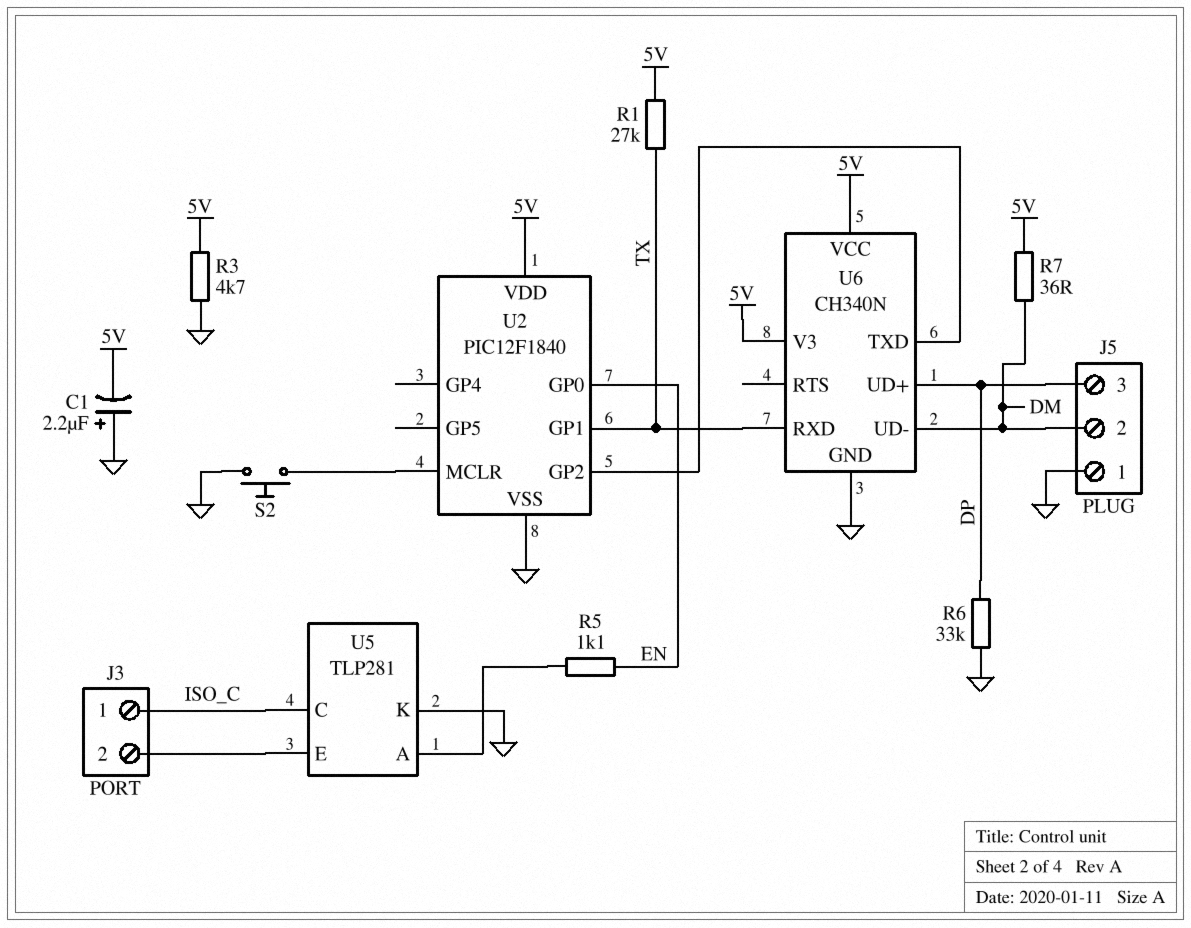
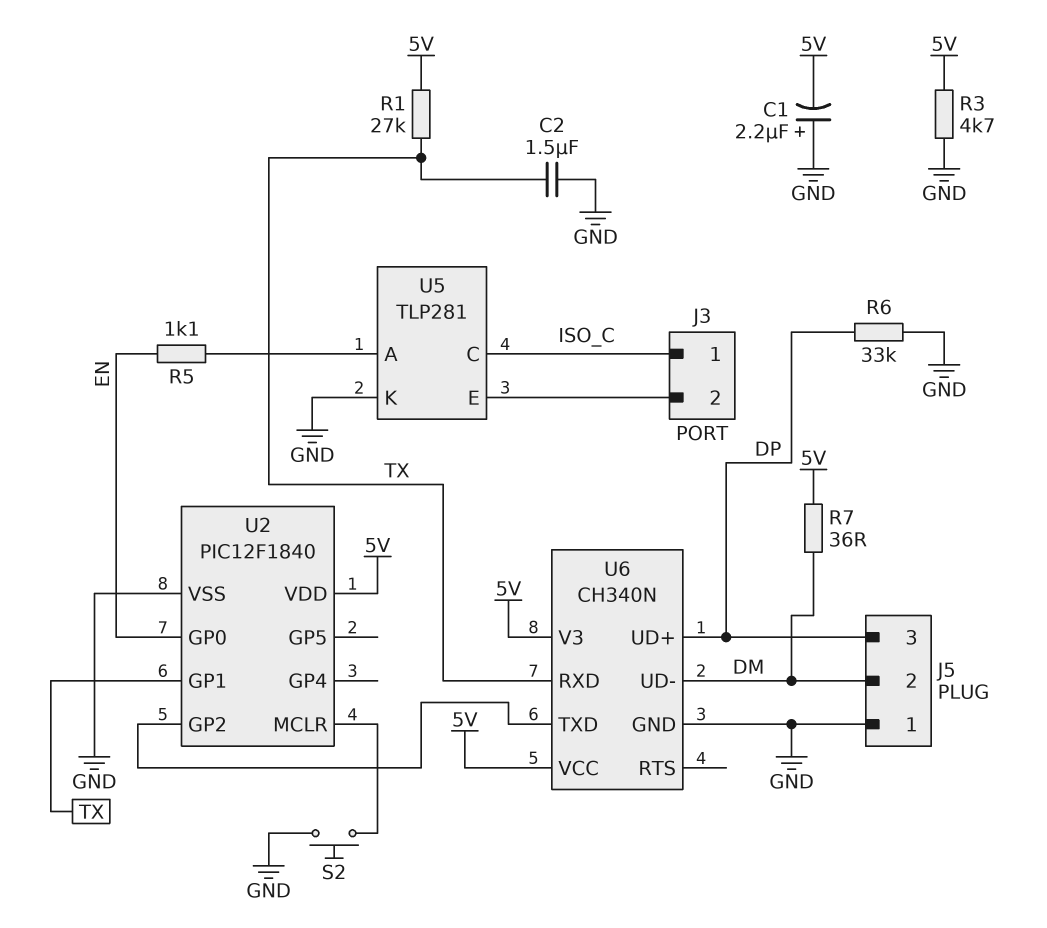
C2: none -> 1.5uF (GND, TX)

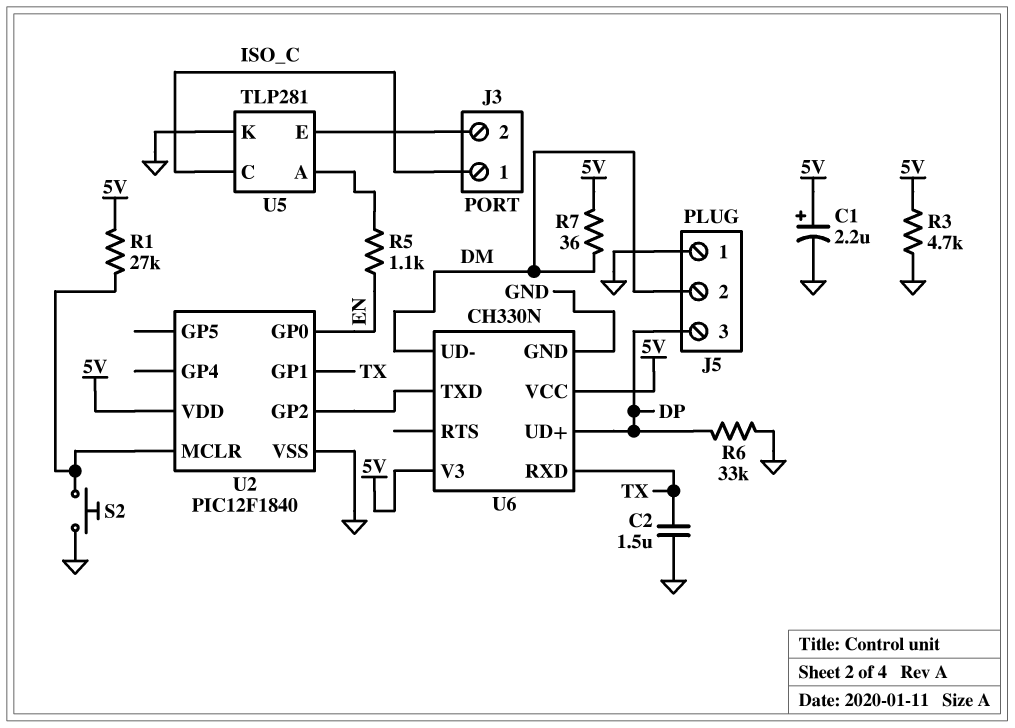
C1: 2.2uF (plus GND, minus 5V) -> 2.2uF (plus 5V, minus GND)
R1: 27k (5V, TX) -> 27k (5V, U2/MCLR)
U6: CH340N -> CH330N

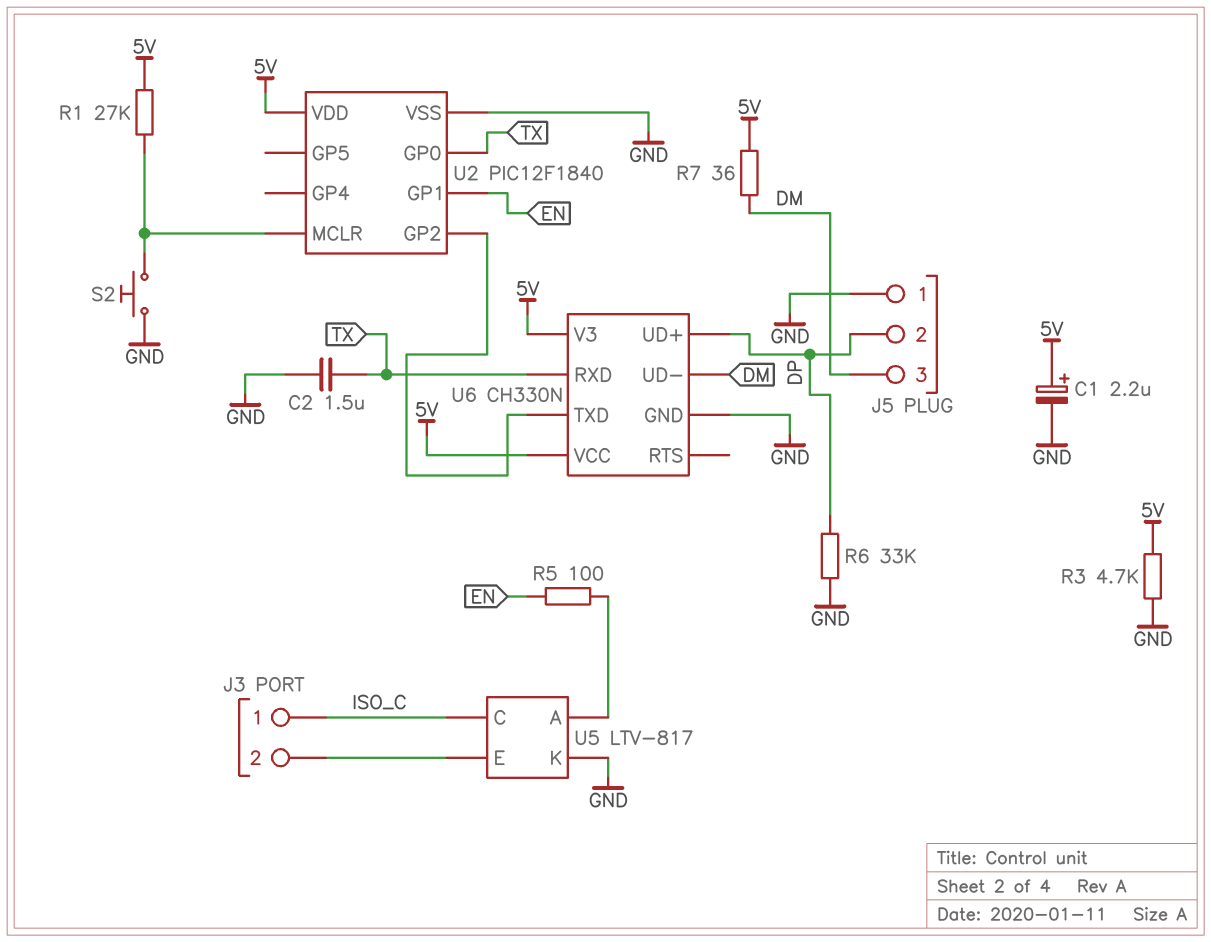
J5 pin 2: DM -> DP
J5 pin 3: DP -> DM
R5: 1.1k (EN, U5/A) -> 100 (EN, U5/A)
U2 pin GP0: EN -> TX
U2 pin GP1: TX -> EN
U5: TLP281 -> LTV-817

